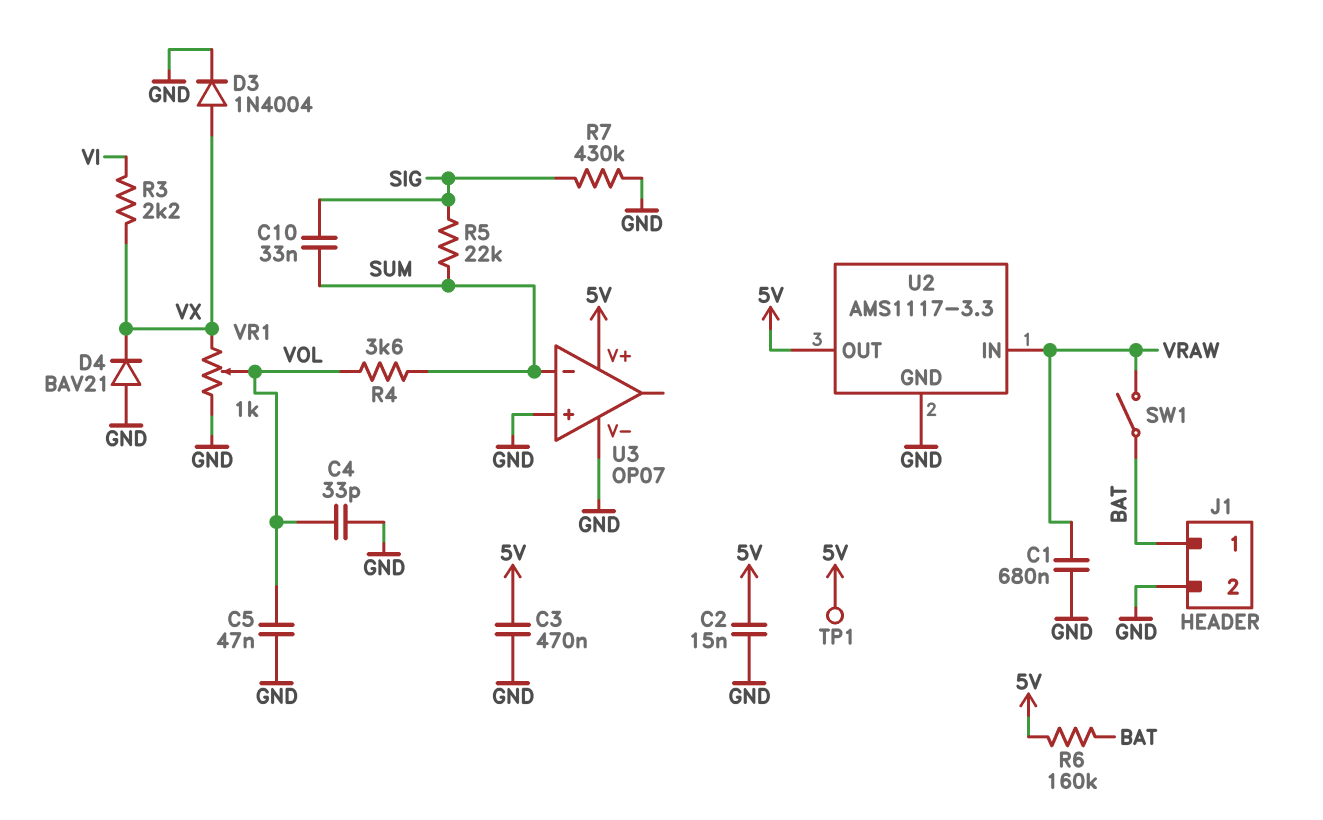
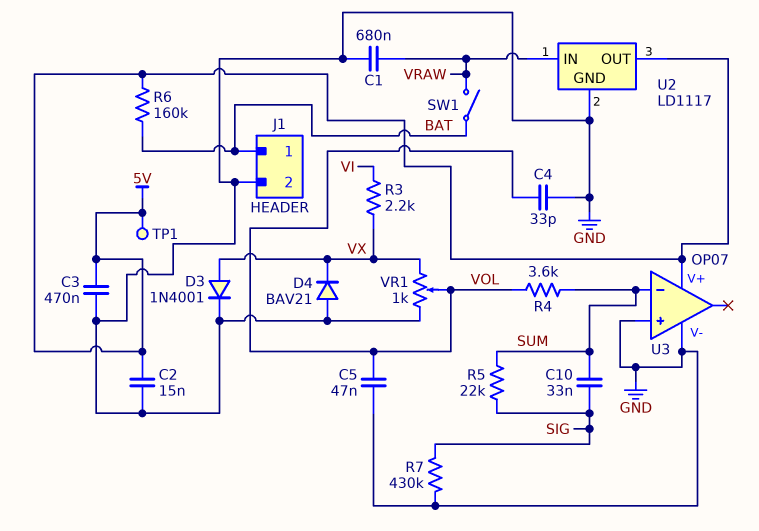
D3: diode 1N4004 (A VX, K GND) -> diode 1N4001 (A VX, K GND)
U2: AMS1117-3.3 -> LD1117

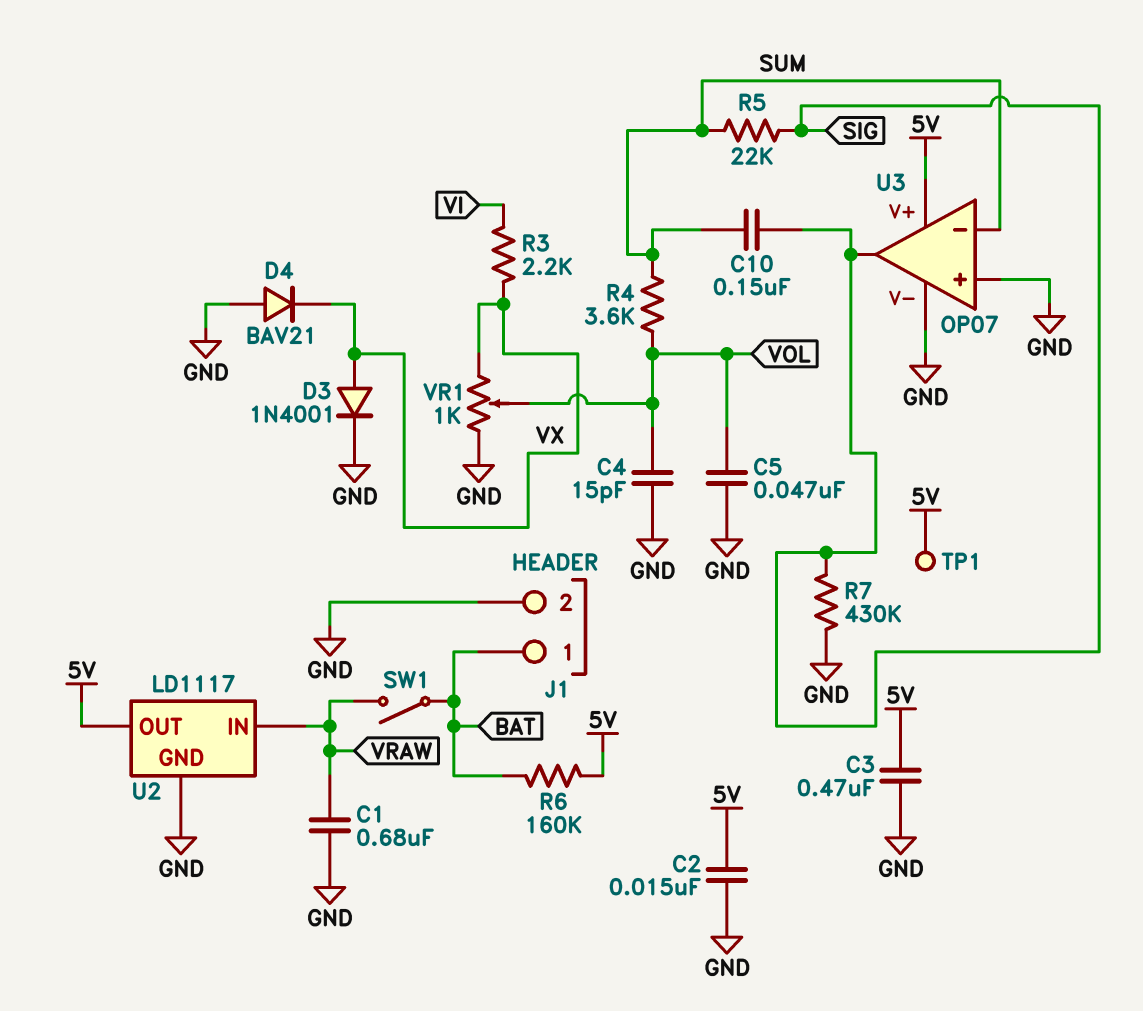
C4: 33pF (GND, VOL) -> 15pF (GND, VOL)
C10: 33nF (SIG, SUM) -> 150nF (SIG, SUM)
U3 pin out: none -> SIG

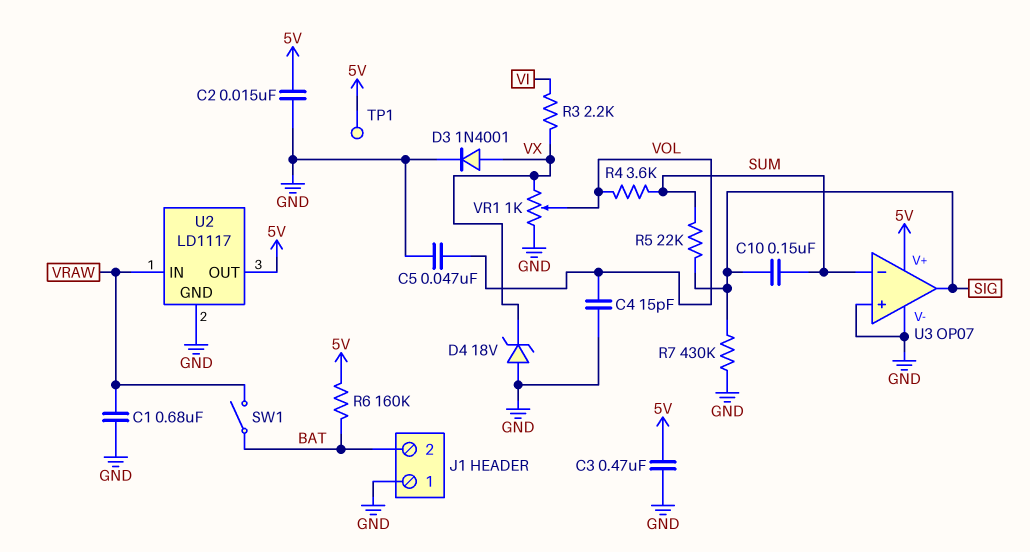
D4: diode BAV21 (A GND, K VX) -> zener 18V (A GND, K VX)
J1 pin 1: BAT -> GND
J1 pin 2: GND -> BAT

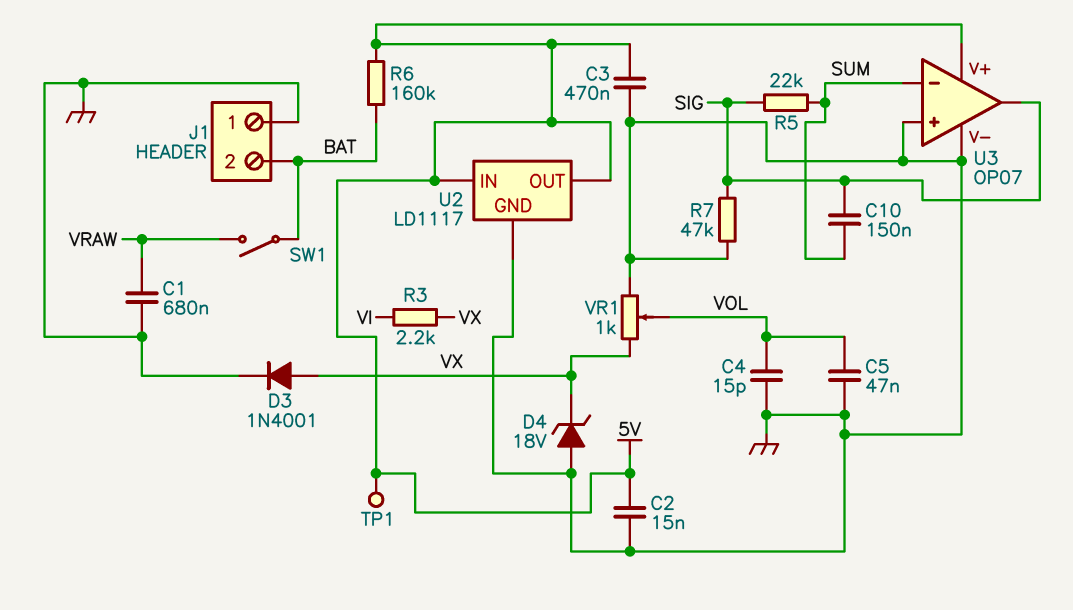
R4: 3.6k (SUM, VOL) -> none
R7: 430k (GND, SIG) -> 47k (GND, SIG)
U2 pin IN: VRAW -> 5V

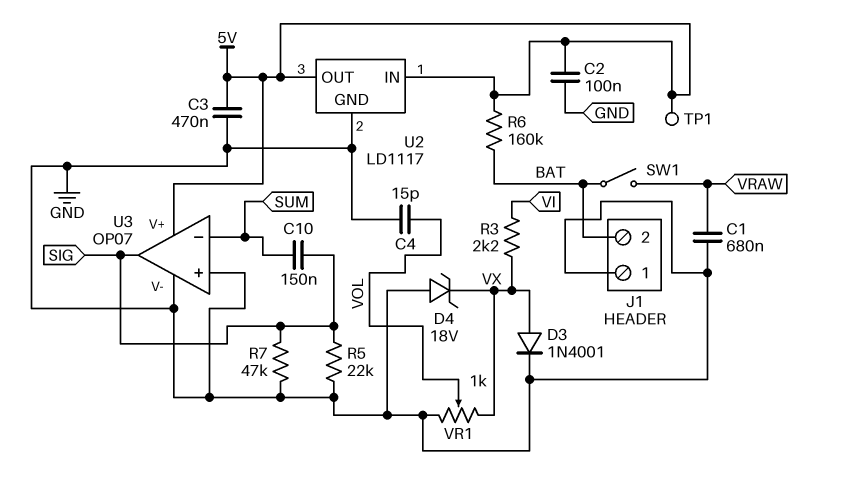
C2: 15nF (5V, GND) -> 100nF (5V, GND)
C5: 47nF (GND, VOL) -> none
R5: 22k (SIG, SUM) -> 22k (GND, SIG)

